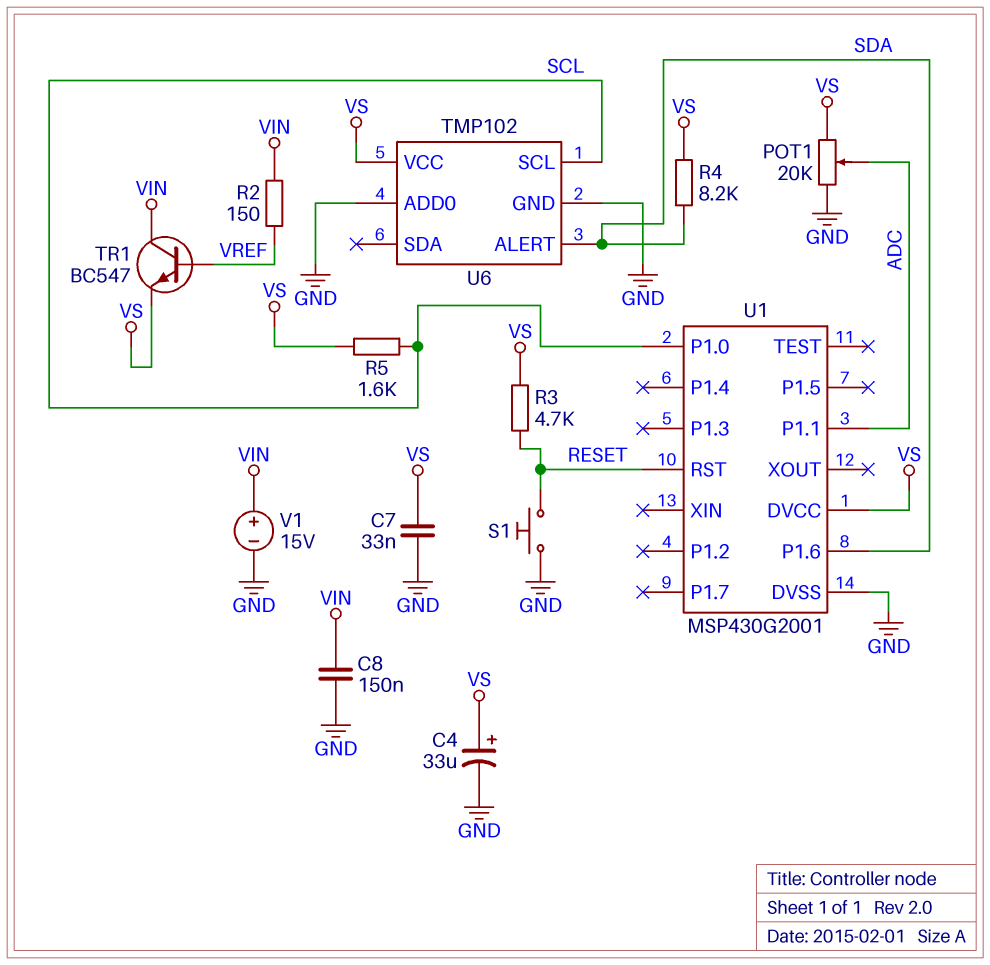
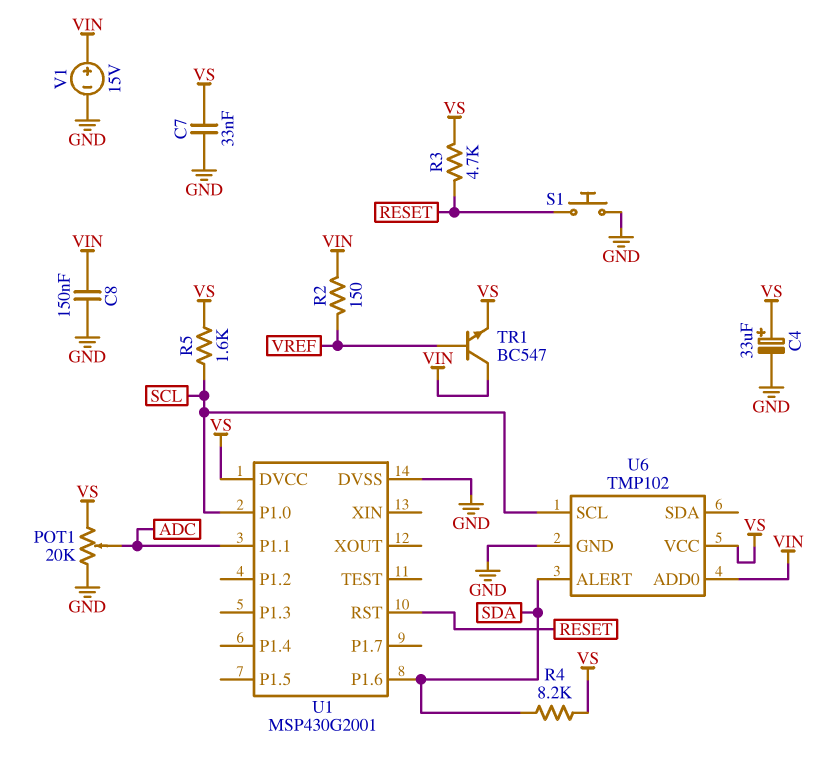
U6 pin ADD0: GND -> VIN

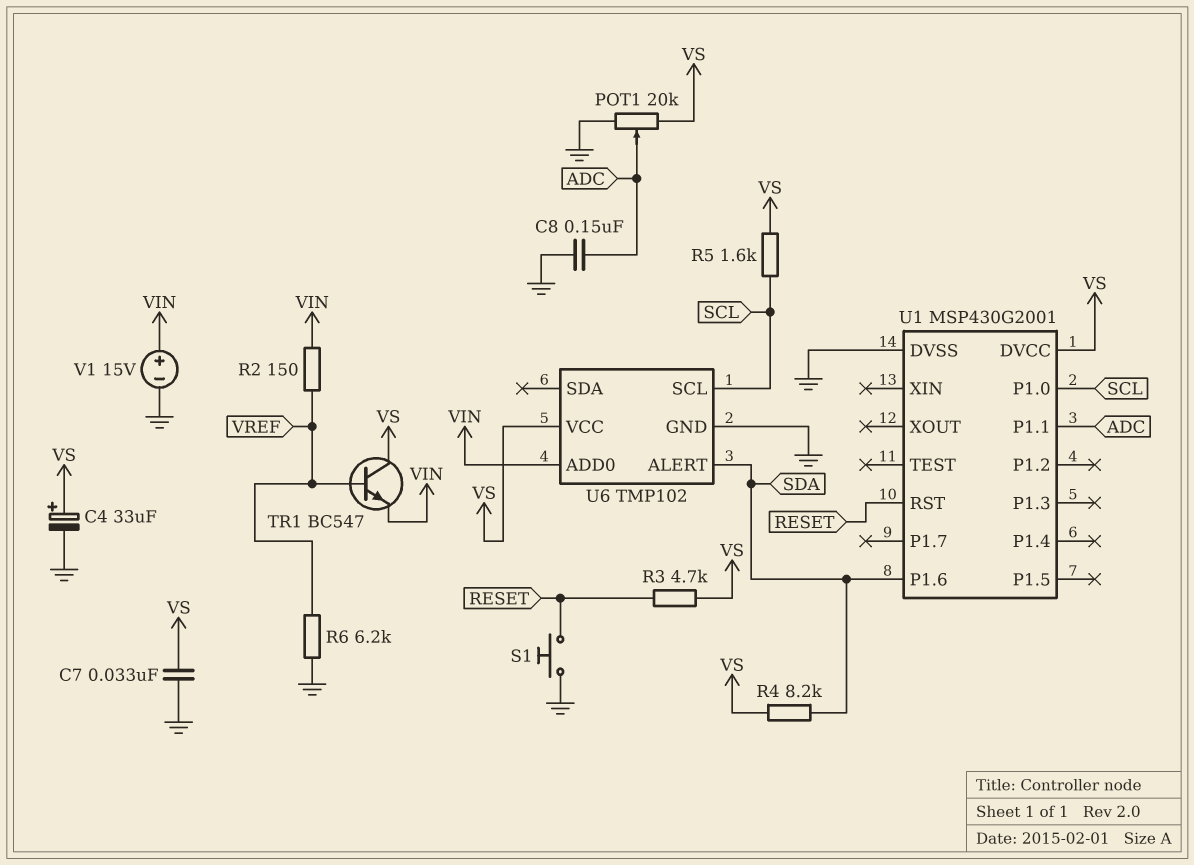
C8: 150nF (GND, VIN) -> 150nF (ADC, GND)
R6: none -> 6.2k (GND, VREF)
TR1: NPN BC547 (B VREF, C VIN, E VS) -> NPN BC547 (B VREF, C VS, E VIN)

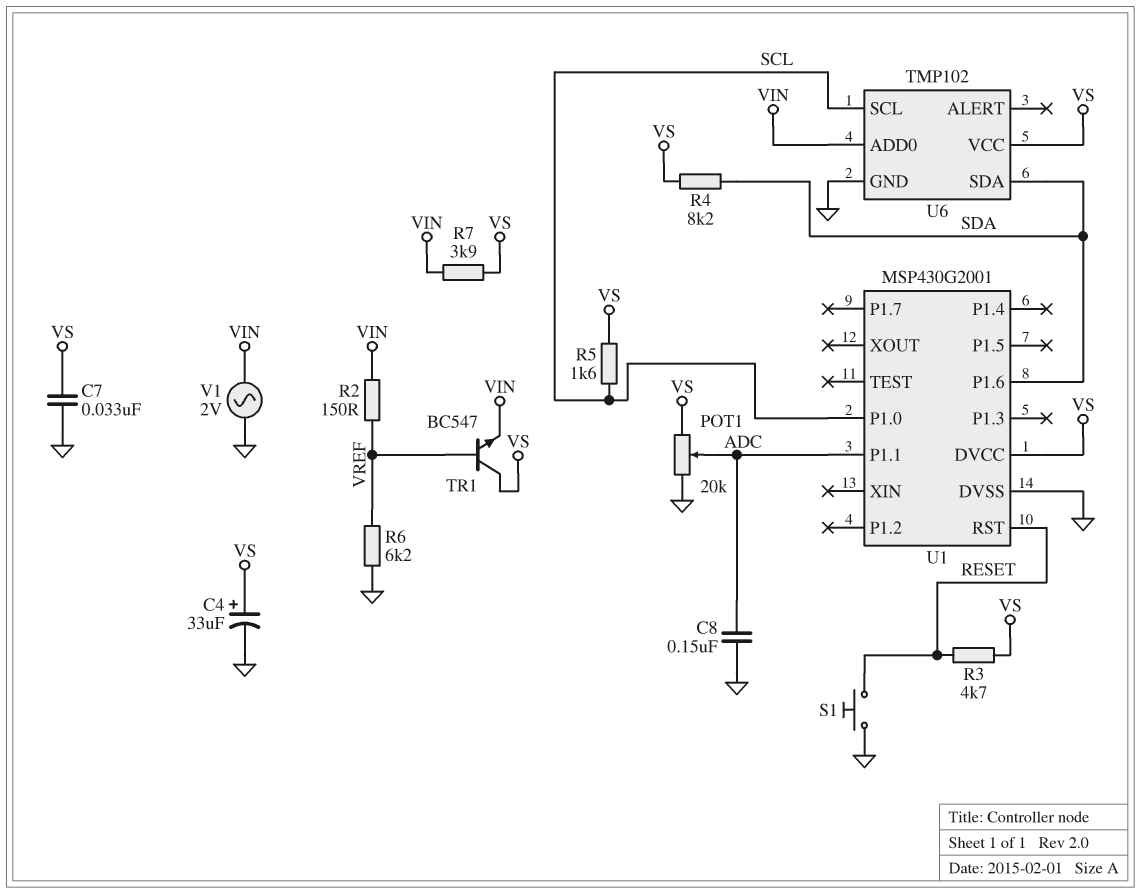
R7: none -> 3.9k (VIN, VS)
U6 pin ALERT: SDA -> none
U6 pin SDA: none -> SDA
V1: 15V (plus VIN, minus GND) -> AC 2V (GND, VIN)

